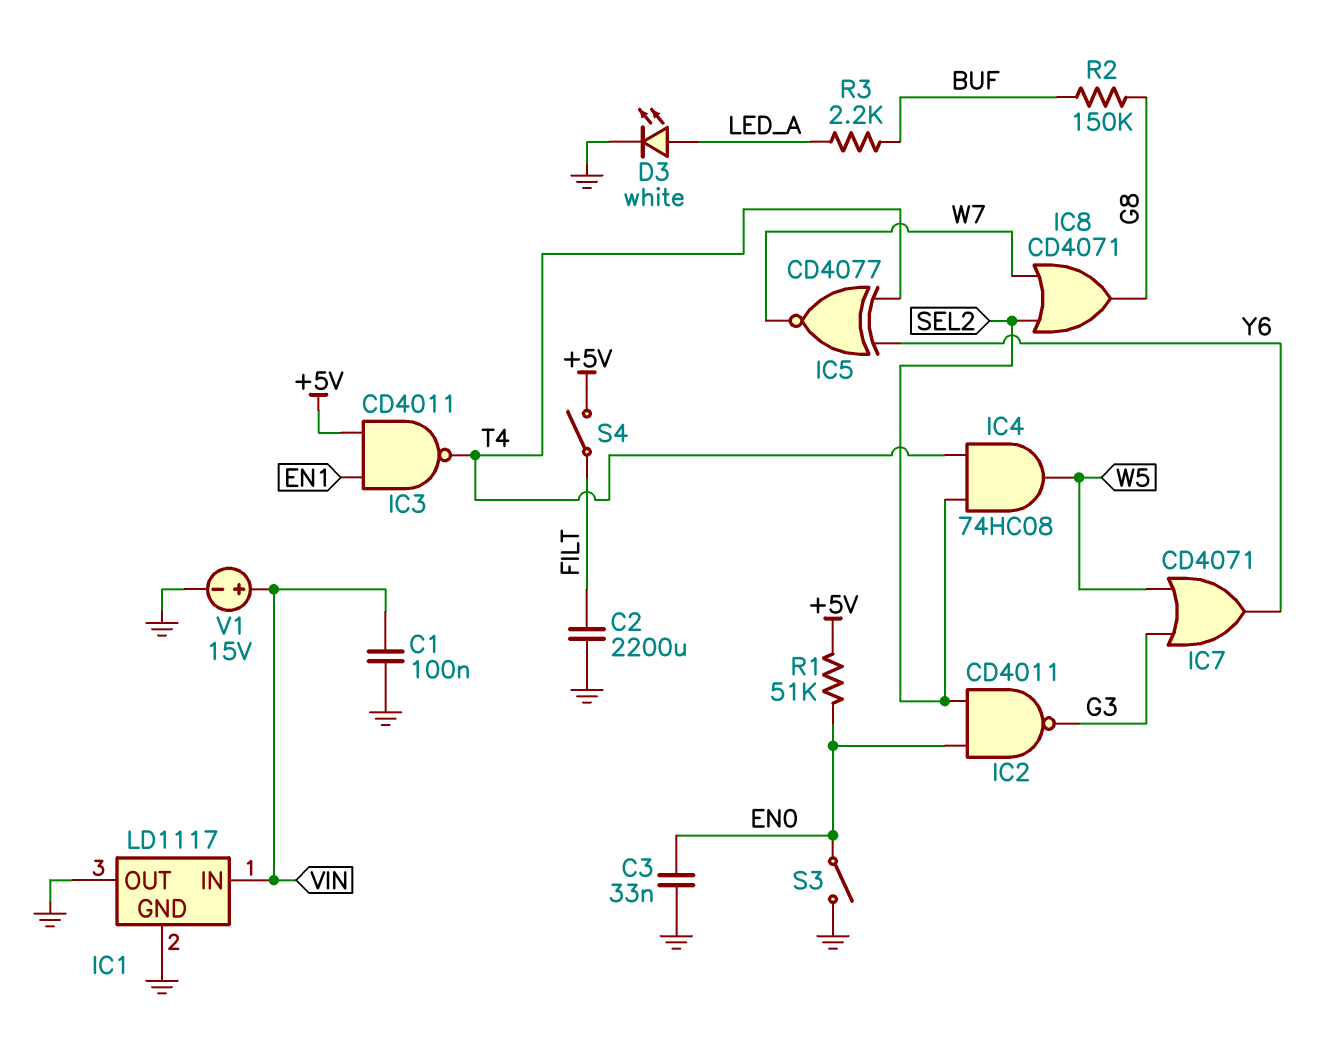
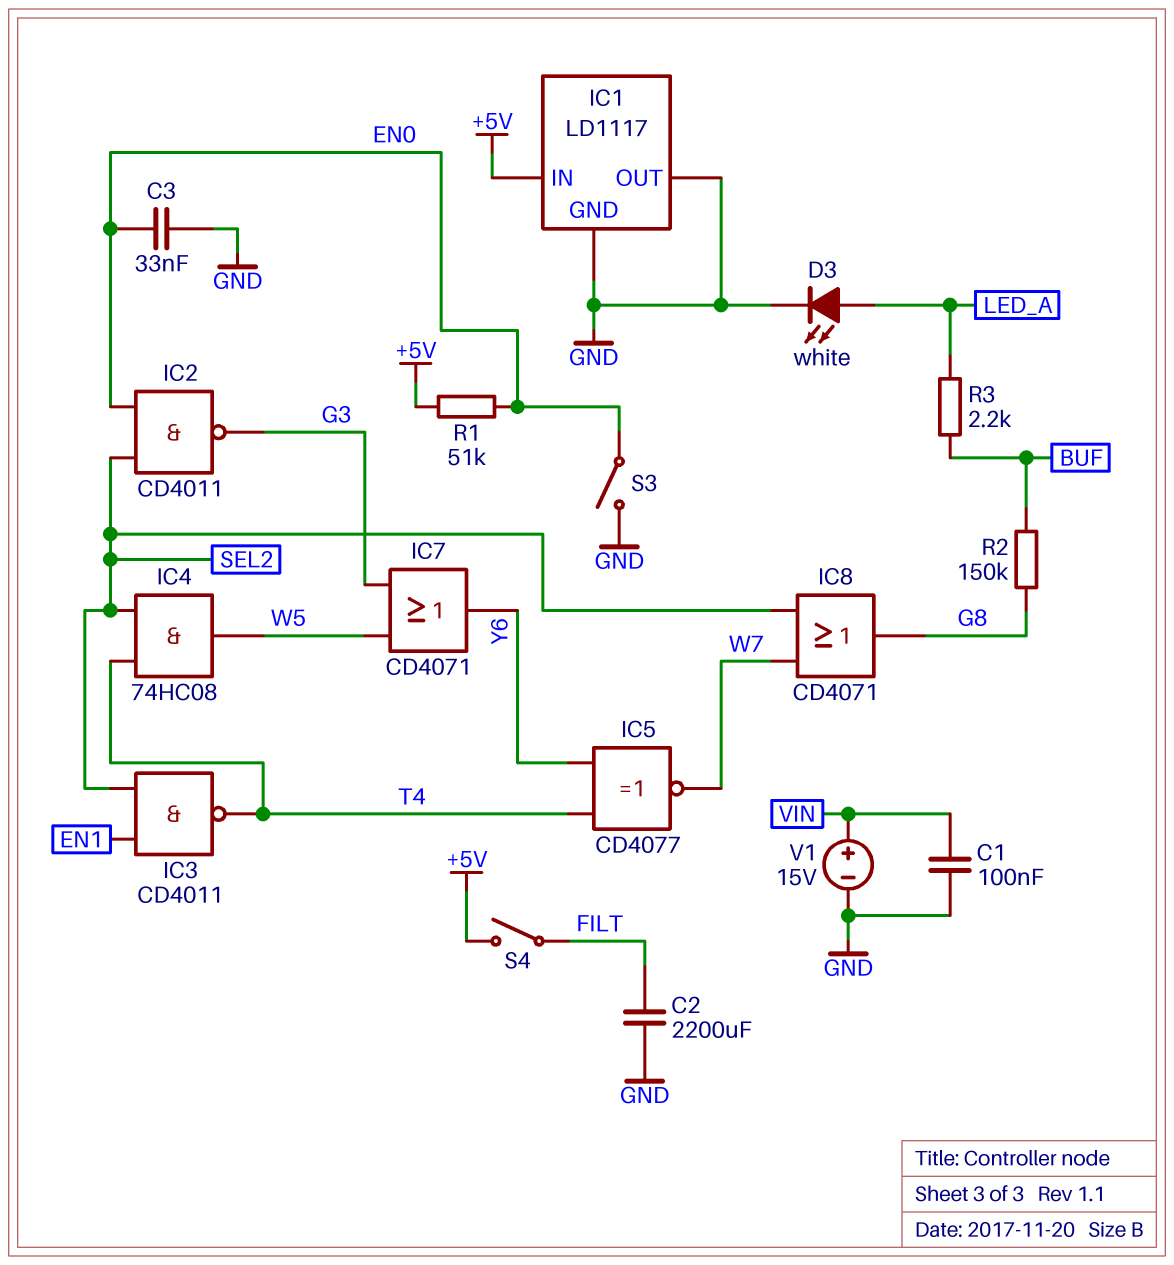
IC1 pin IN: VIN -> +5V
IC3: NAND CD4011 (in +5V, in EN1, out T4) -> NAND CD4011 (in EN1, in SEL2, out T4)

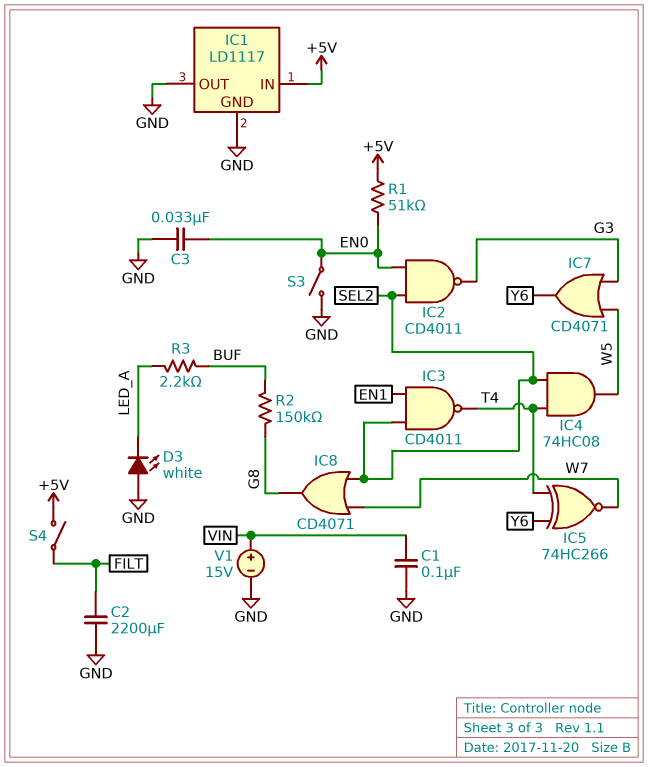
D3: LED white (A LED_A, K GND) -> LED white (A GND, K LED_A)
IC5: XNOR CD4077 (in T4, in Y6, out W7) -> XNOR 74HC266 (in T4, in Y6, out W7)

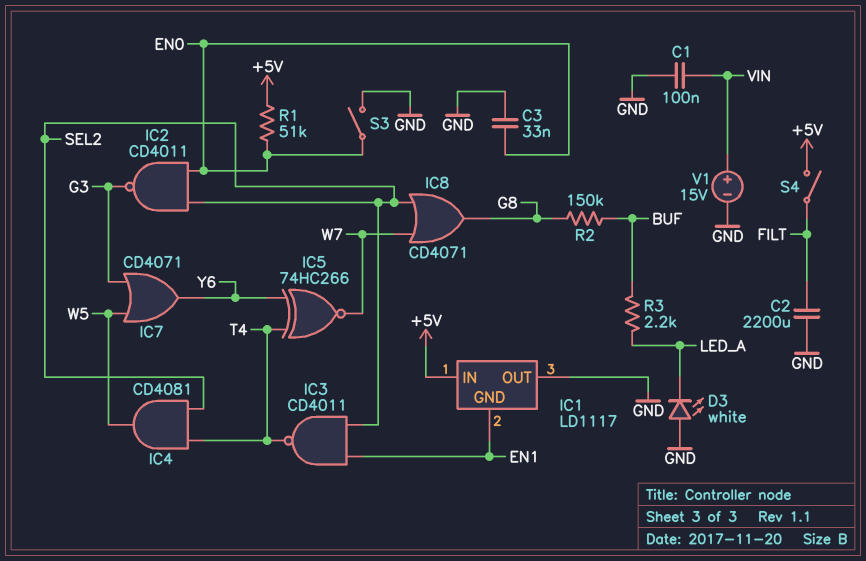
IC1 pin GND: GND -> EN1
IC4: AND 74HC08 (in SEL2, in T4, out W5) -> AND CD4081 (in SEL2, in T4, out W5)

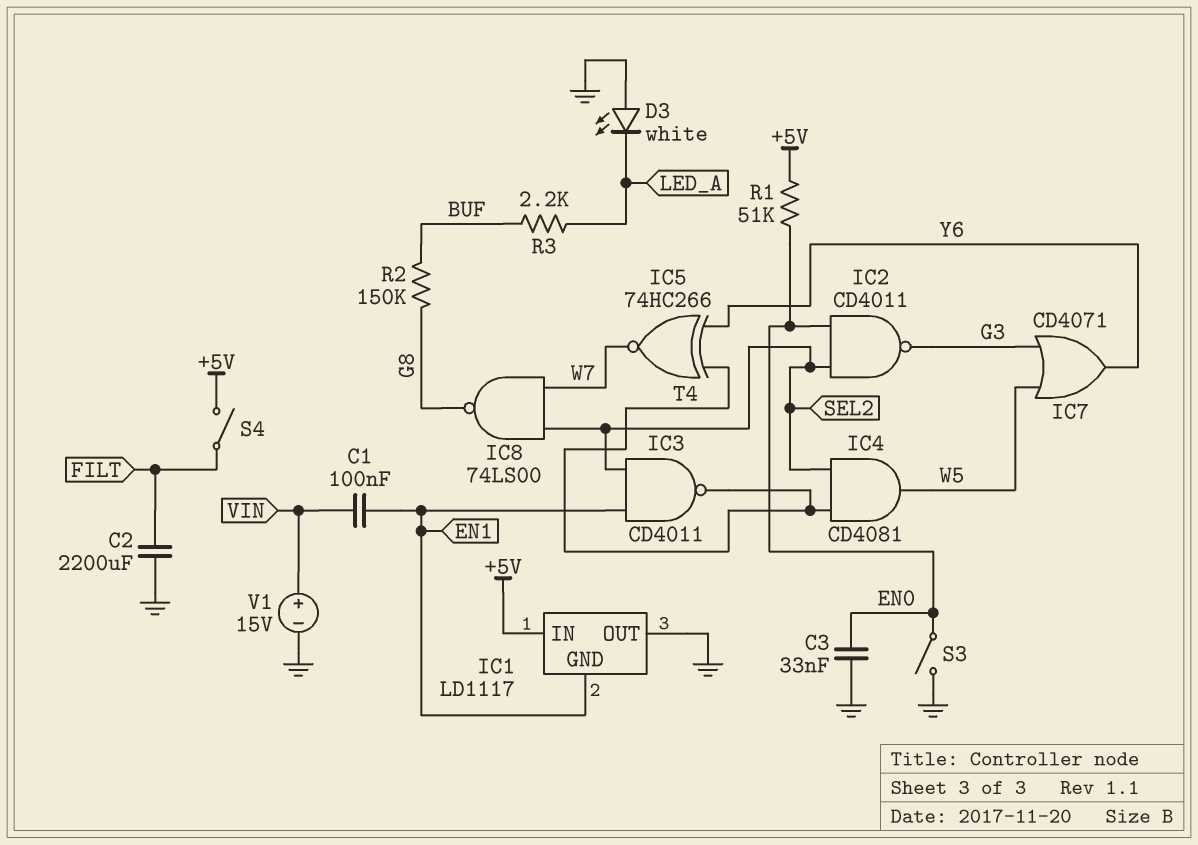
C1: 100nF (GND, VIN) -> 100nF (EN1, VIN)
IC8: OR CD4071 (in SEL2, in W7, out G8) -> NAND 74LS00 (in SEL2, in W7, out G8)

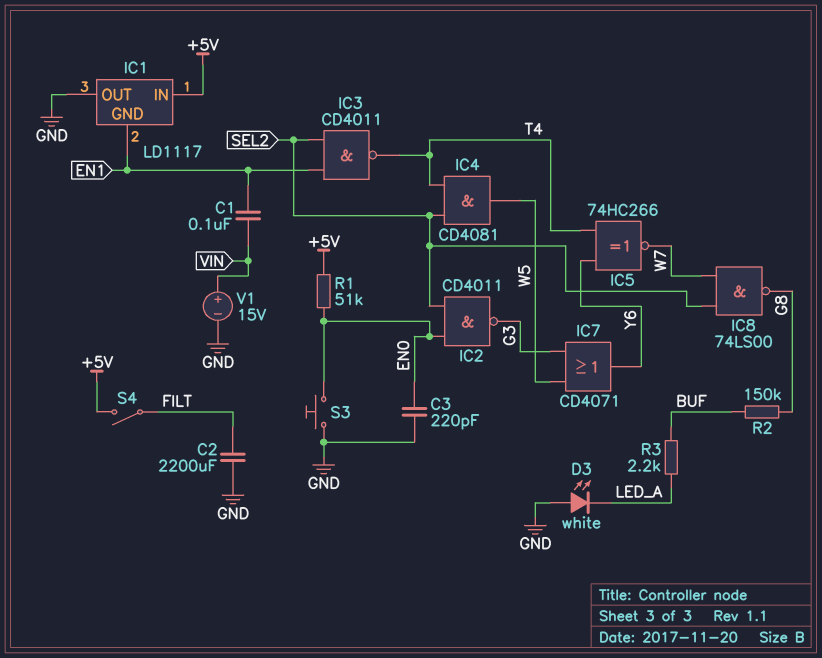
C3: 33nF (EN0, GND) -> 220pF (EN0, GND)
S3: switch (EN0, GND) -> button (EN0, GND)

